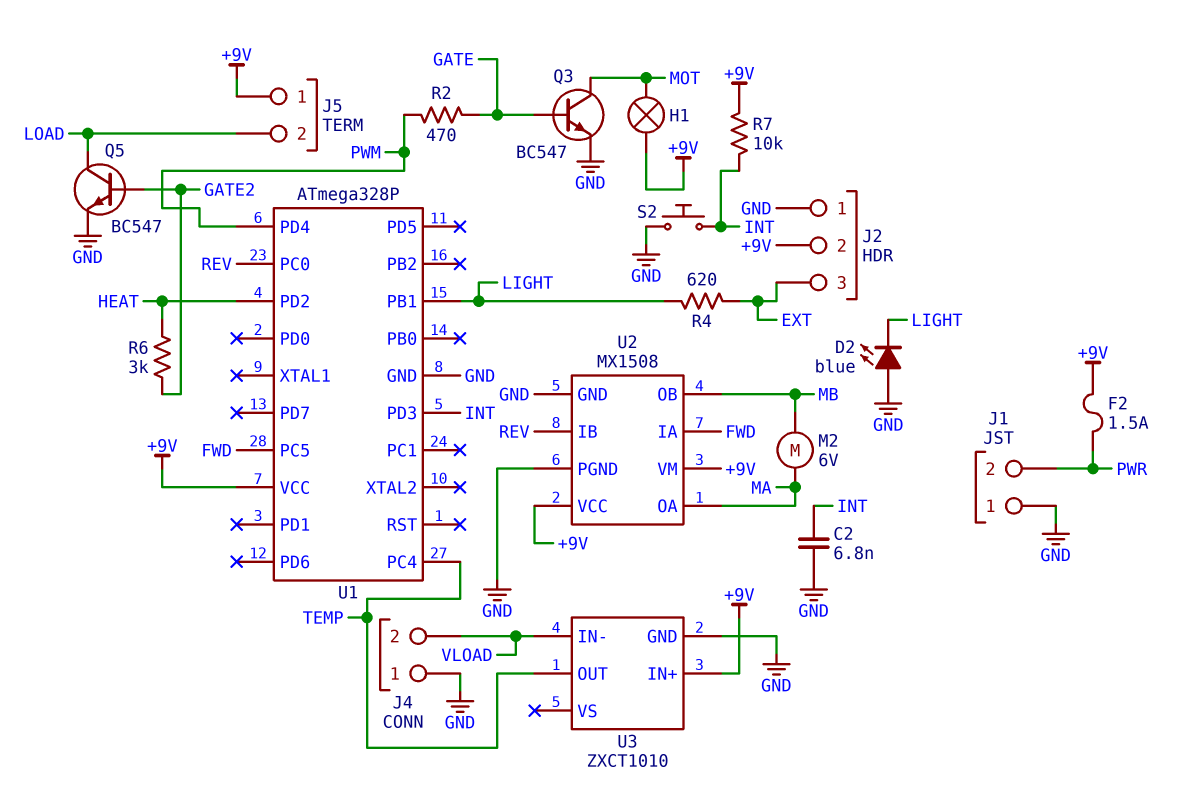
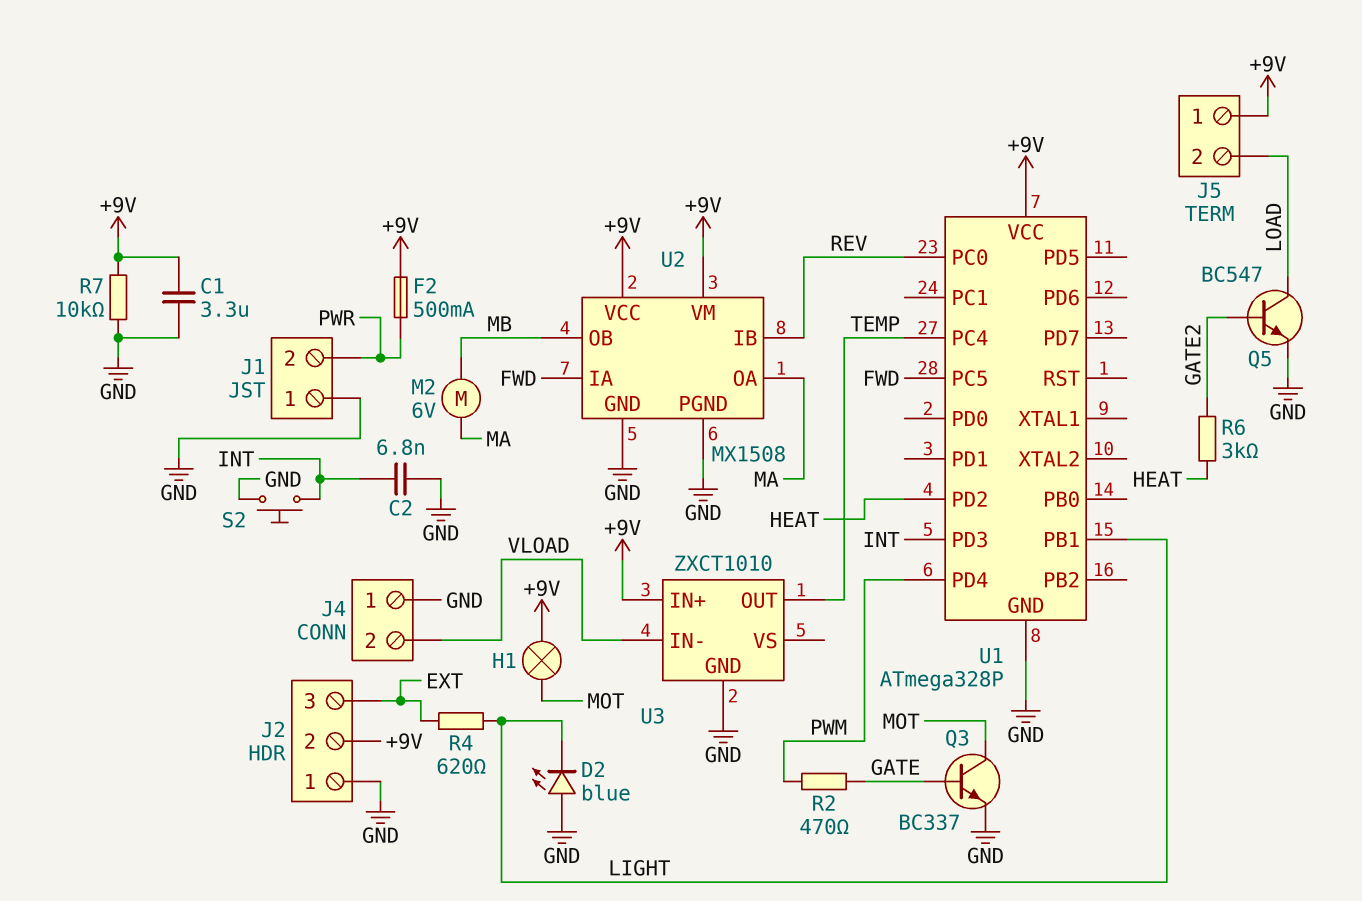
C1: none -> 3.3uF (+9V, GND)
F2: 1.5A (+9V, PWR) -> 500mA (+9V, PWR)
Q3: NPN BC547 (B GATE, C MOT, E GND) -> NPN BC337 (B GATE, C MOT, E GND)
R7: 10k (+9V, INT) -> 10k (+9V, GND)

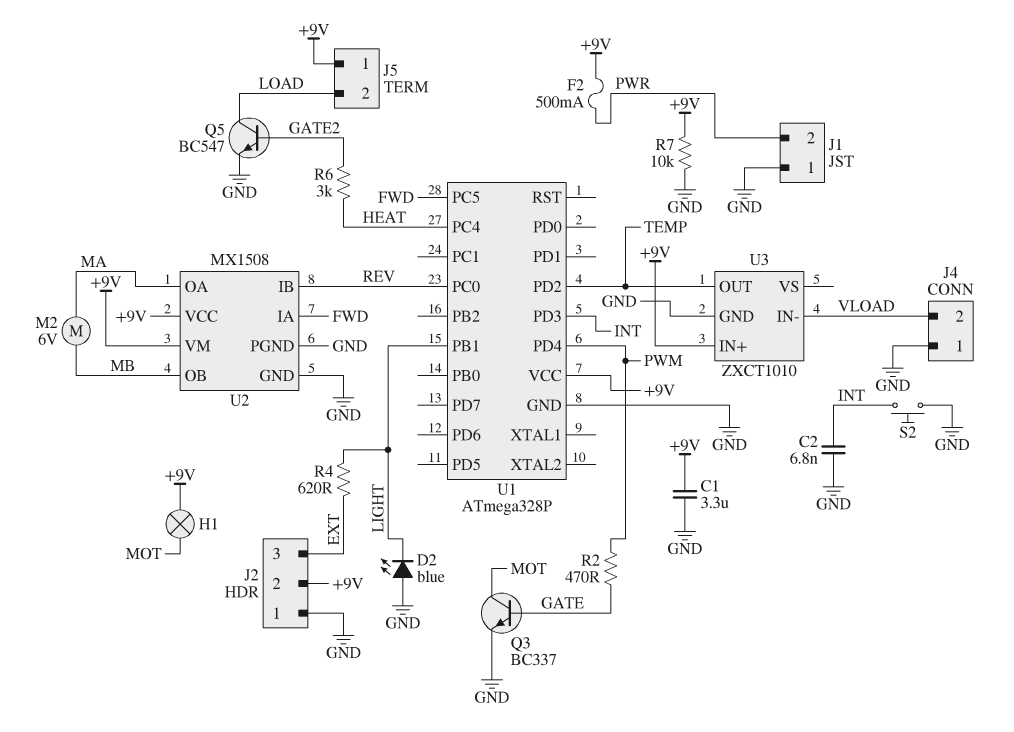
U1 pin PC4: TEMP -> HEAT
U1 pin PD2: HEAT -> TEMP

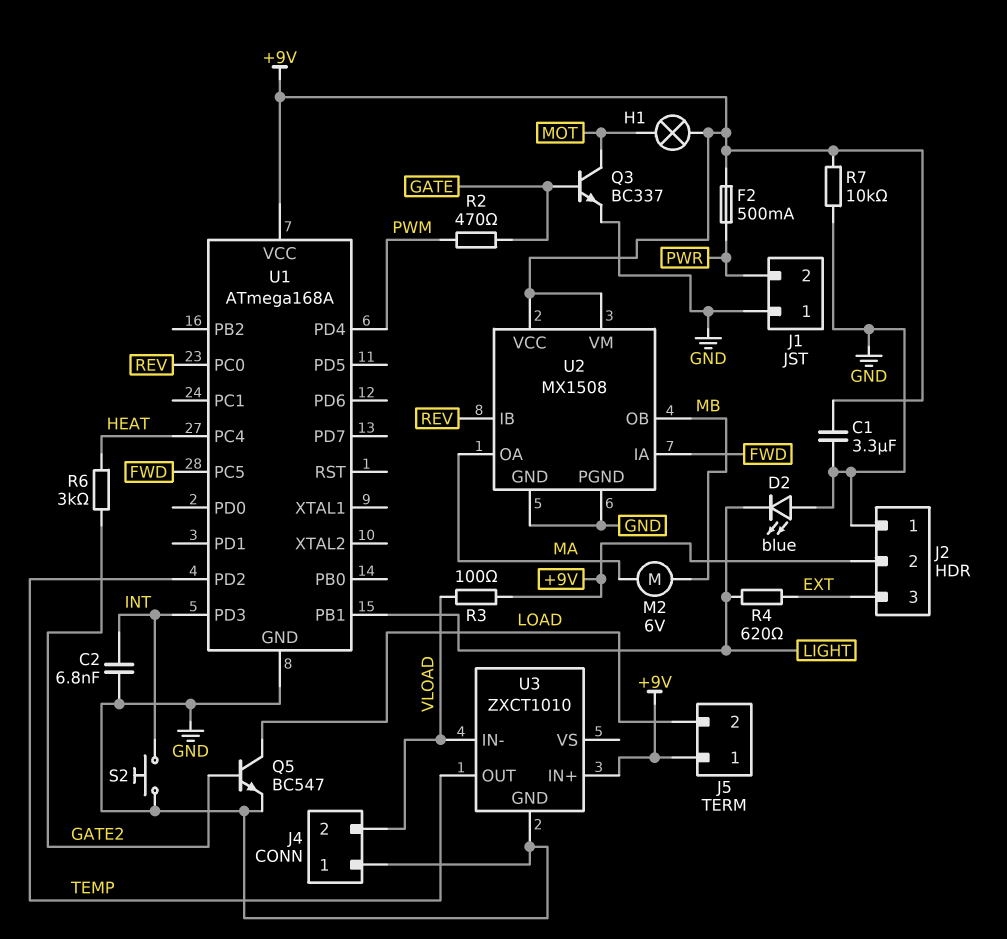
R3: none -> 100 (+9V, VLOAD)
U1: ATmega328P -> ATmega168A

